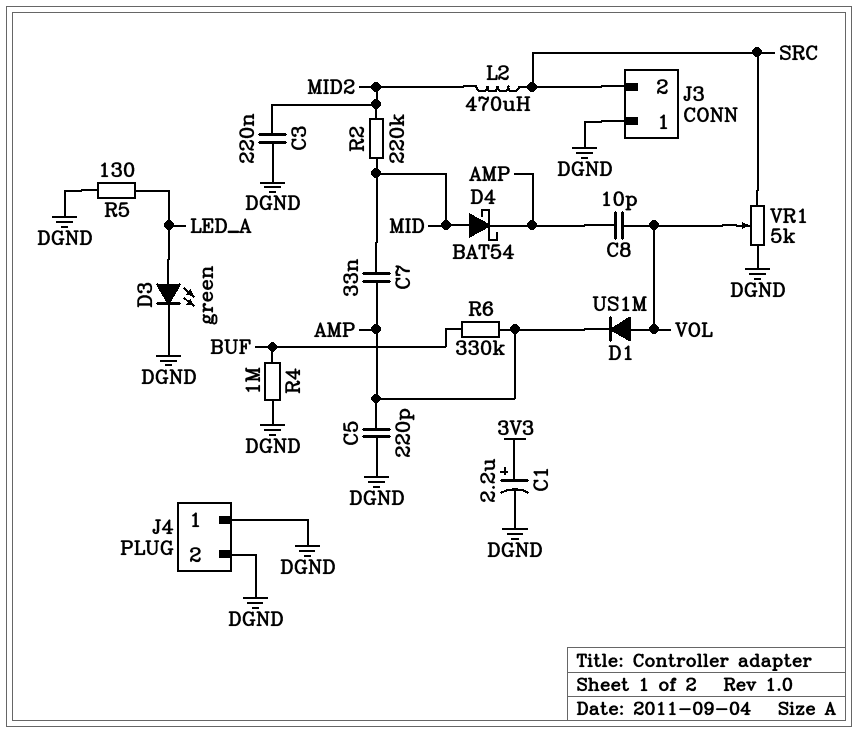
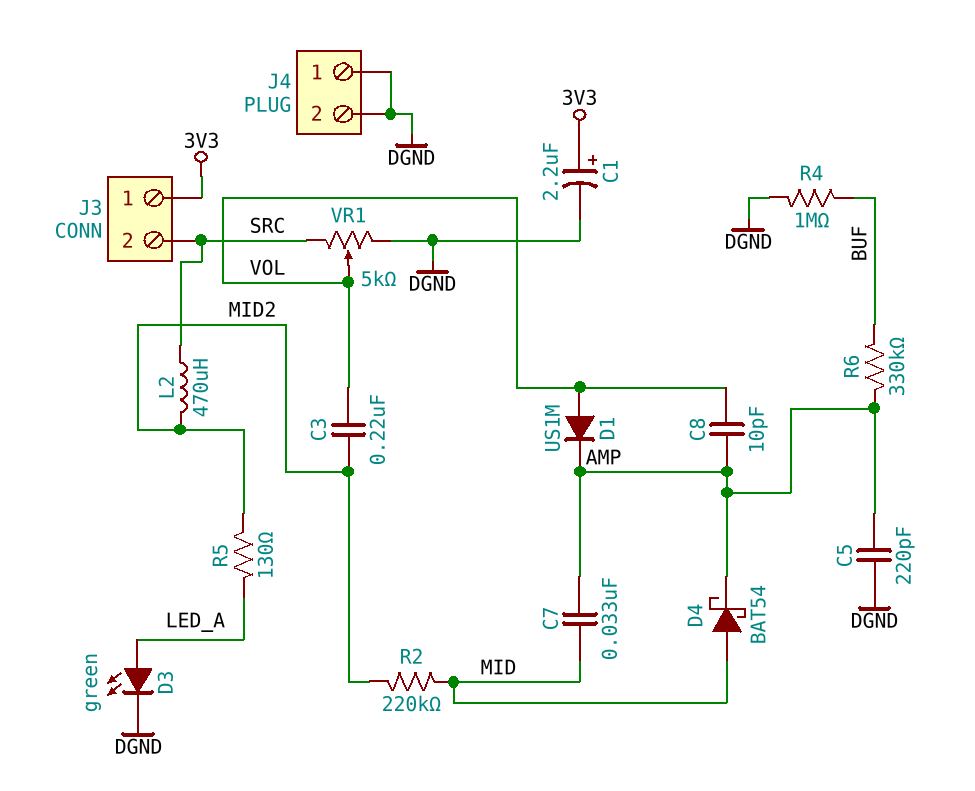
C3: 220nF (DGND, MID2) -> 220nF (MID2, VOL)
J3 pin 1: DGND -> 3V3
R5: 130 (DGND, LED_A) -> 130 (LED_A, MID2)

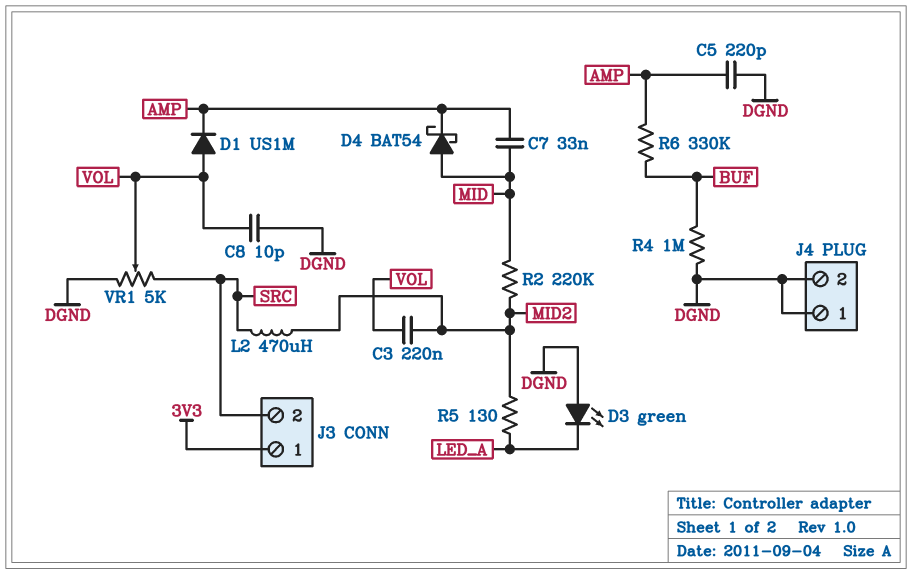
C1: 2.2uF (plus 3V3, minus DGND) -> none
C8: 10pF (AMP, VOL) -> 10pF (DGND, VOL)
D3: LED green (A LED_A, K DGND) -> LED green (A DGND, K LED_A)

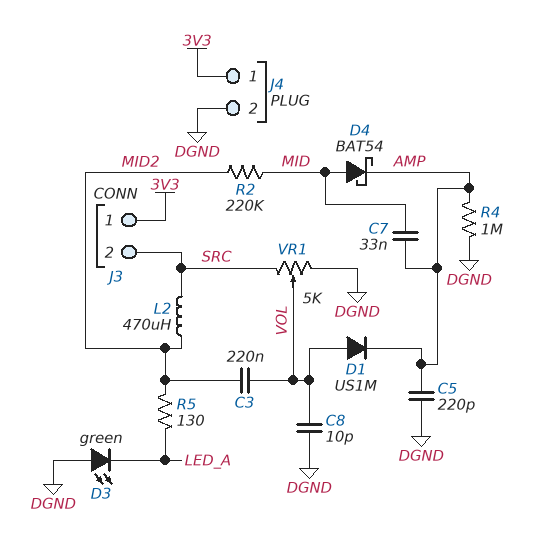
J4 pin 1: DGND -> 3V3
R4: 1M (BUF, DGND) -> 1M (AMP, DGND)
R6: 330k (AMP, BUF) -> none

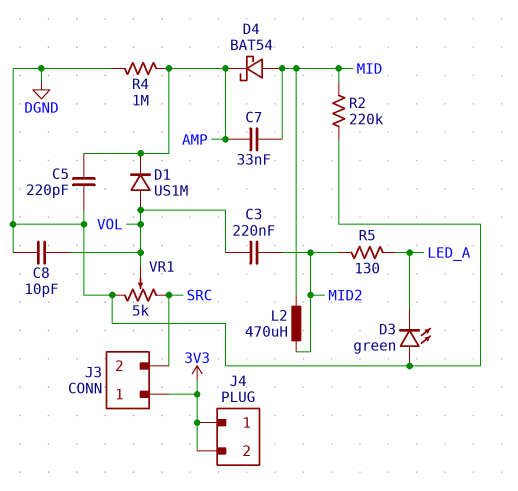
J4 pin 2: DGND -> 3V3
L2: 470uH (MID2, SRC) -> 470uH (MID, MID2)
R2: 220k (MID, MID2) -> 220k (DGND, MID)

